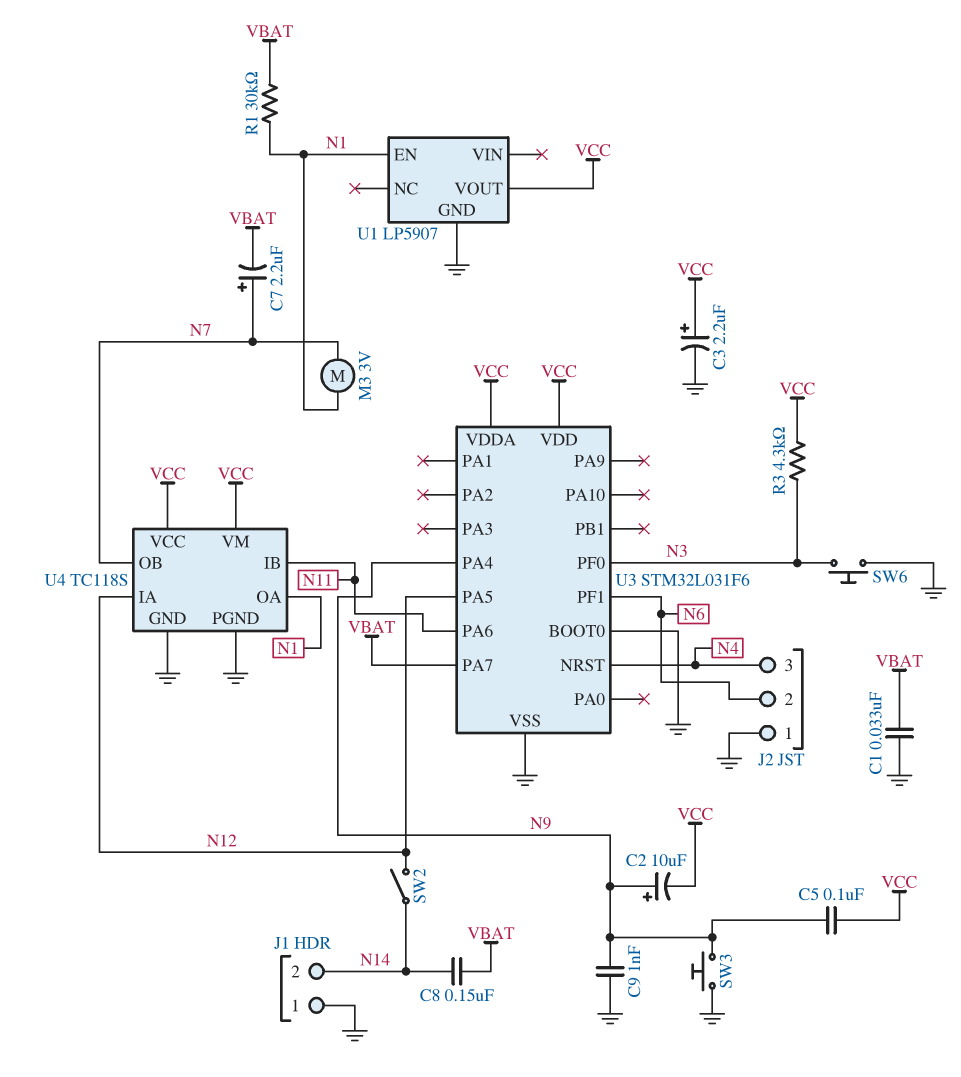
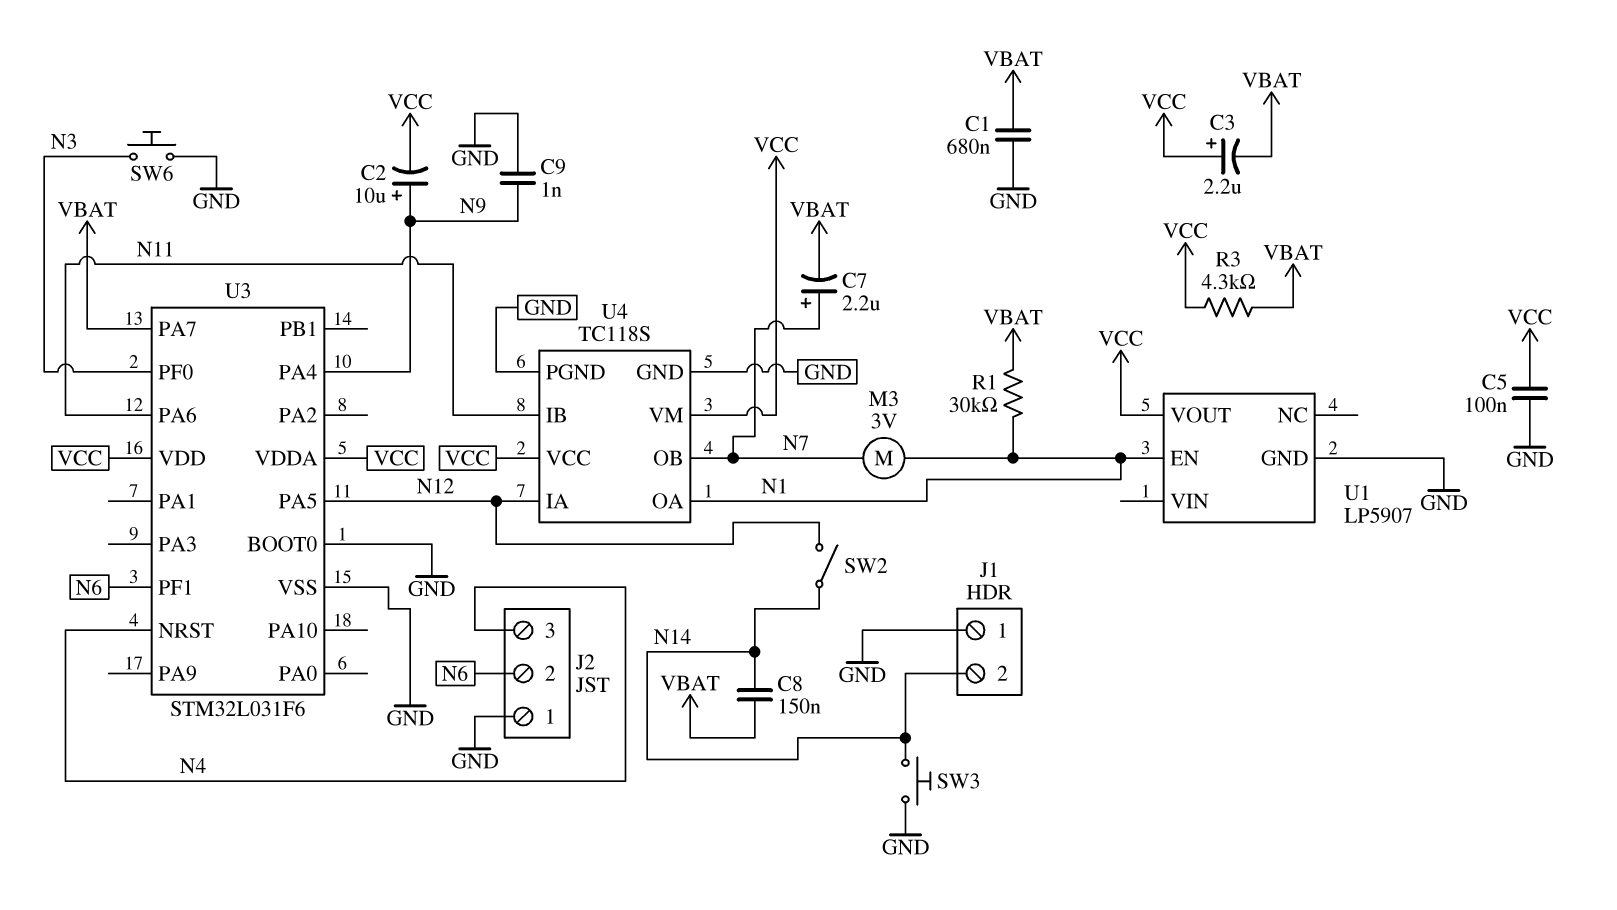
C1: 33nF (GND, VBAT) -> 680nF (GND, VBAT)
C3: 2.2uF (plus VCC, minus GND) -> 2.2uF (plus VCC, minus VBAT)
C5: 100nF (N9, VCC) -> 100nF (GND, VCC)
R3: 4.3k (N3, VCC) -> 4.3k (VBAT, VCC)
SW3: button (GND, N9) -> button (GND, N14)

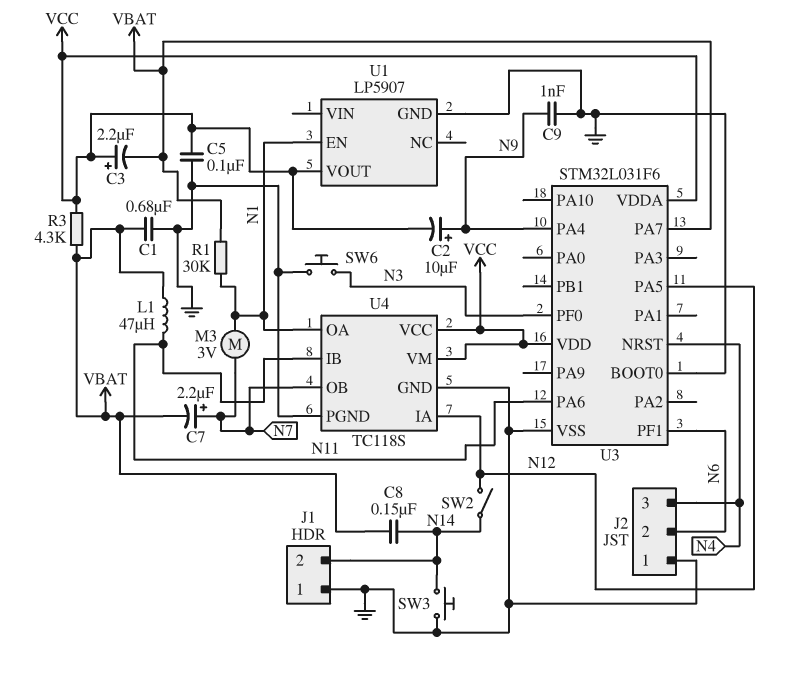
L1: none -> 47uH (N11, VBAT)

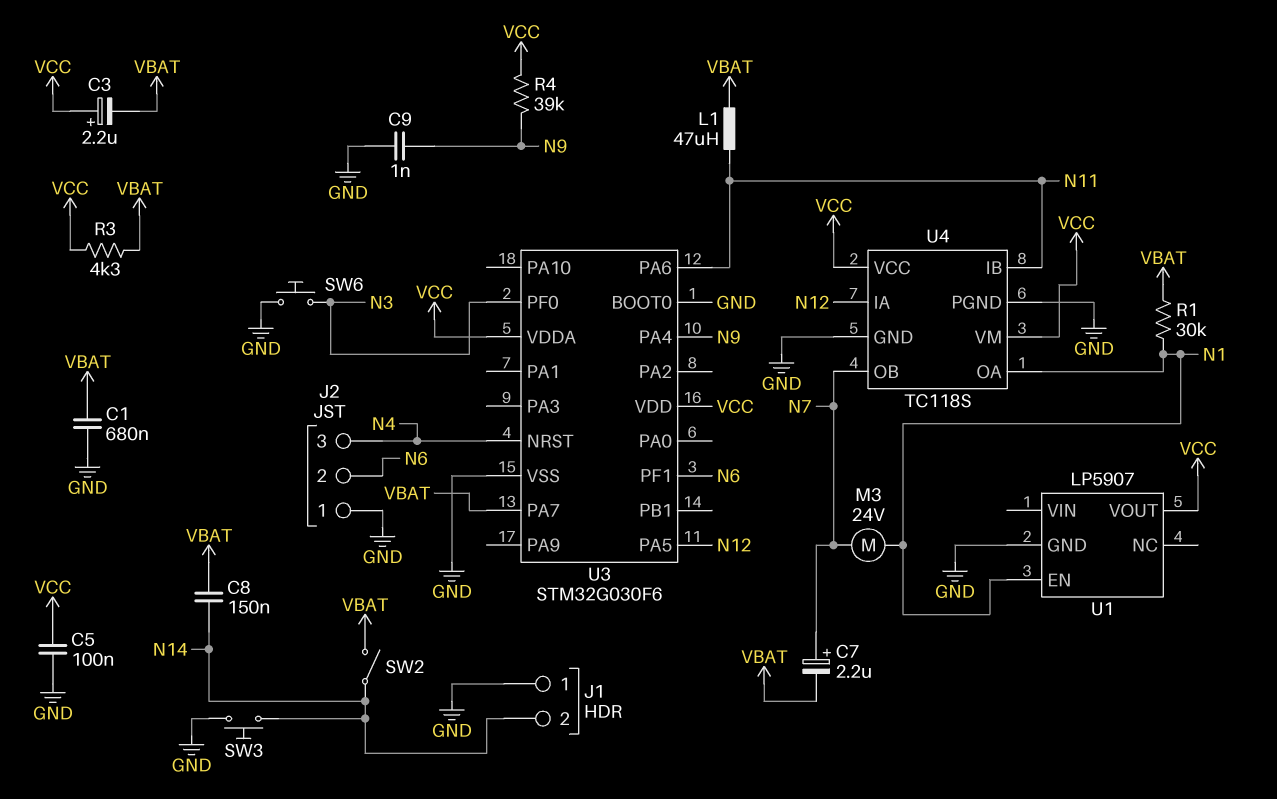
C2: 10uF (plus N9, minus VCC) -> none
M3: motor 3V (N1, N7) -> motor 24V (N1, N7)
R4: none -> 39k (N9, VCC)
SW2: switch (N12, N14) -> switch (N14, VBAT)
U3: STM32L031F6 -> STM32G030F6

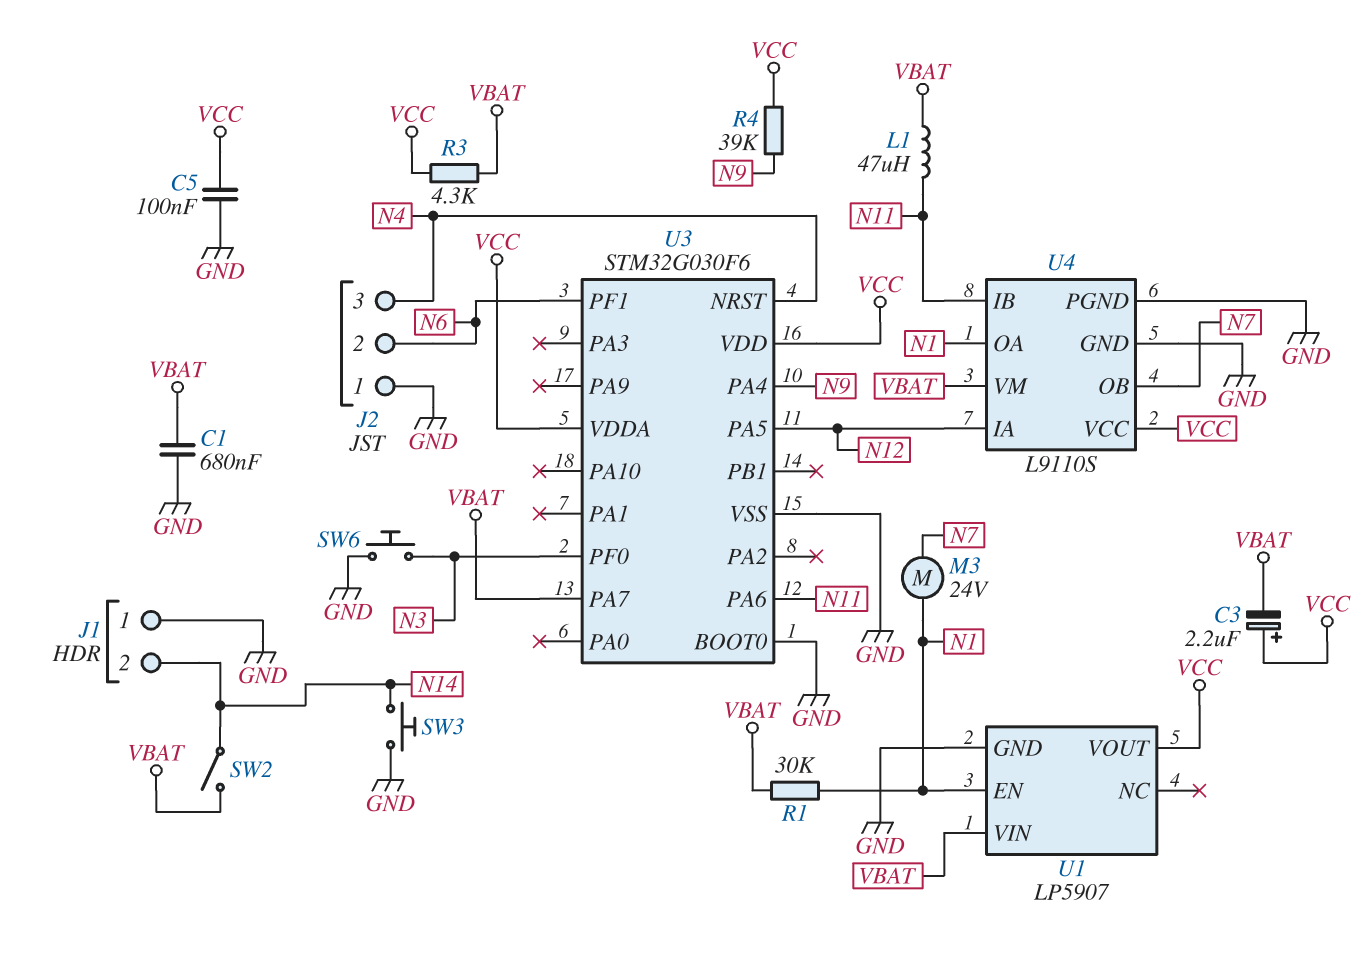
C7: 2.2uF (plus N7, minus VBAT) -> none
C8: 150nF (N14, VBAT) -> none
C9: 1nF (GND, N9) -> none
U1 pin VIN: none -> VBAT
U4: TC118S -> L9110S
U4 pin VM: VCC -> VBAT

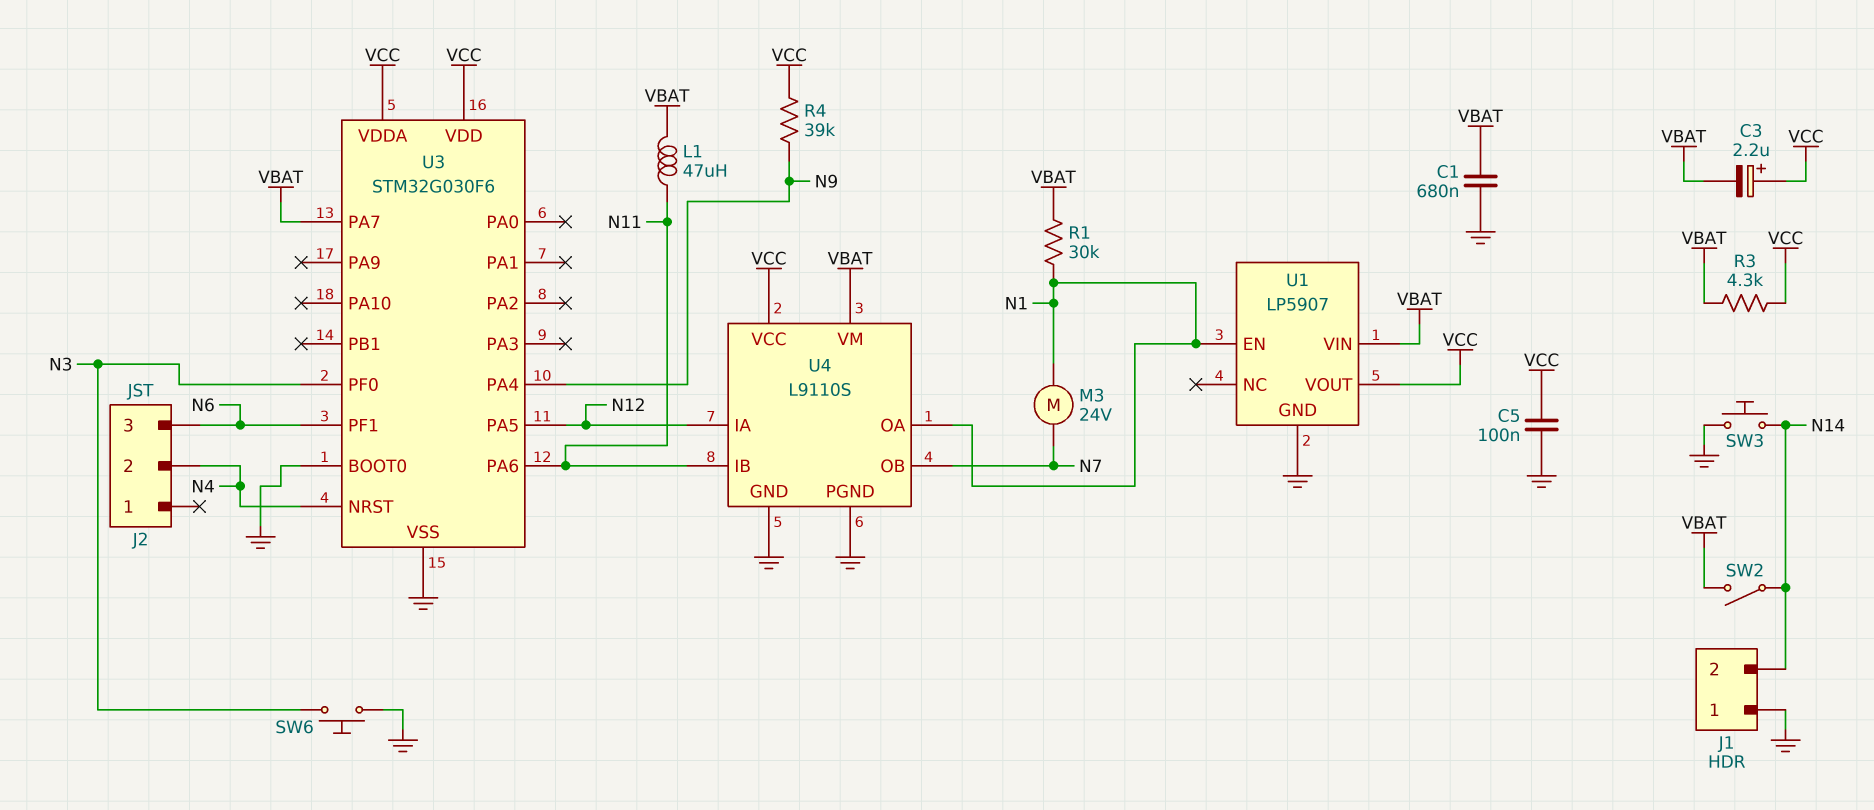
J2 pin 1: GND -> none
J2 pin 2: N6 -> N4
J2 pin 3: N4 -> N6

